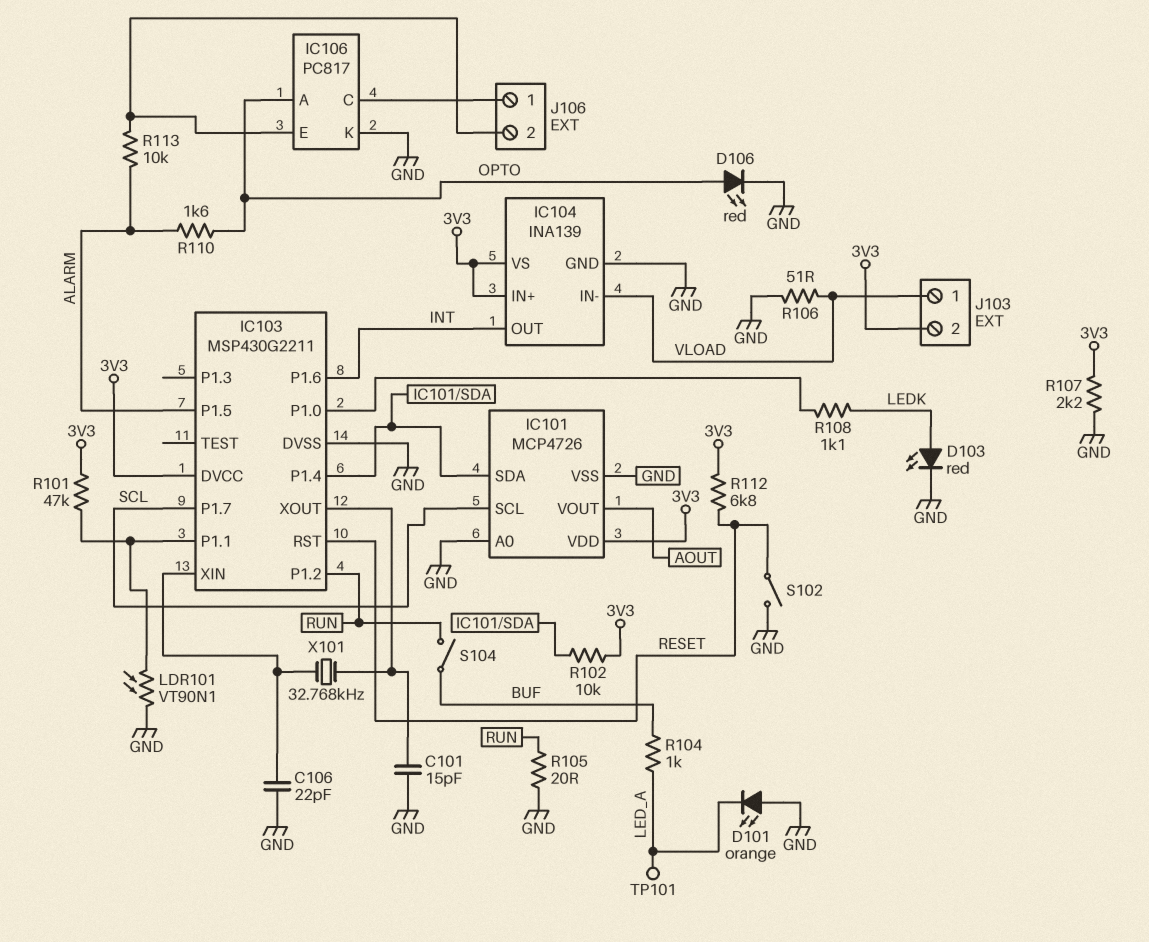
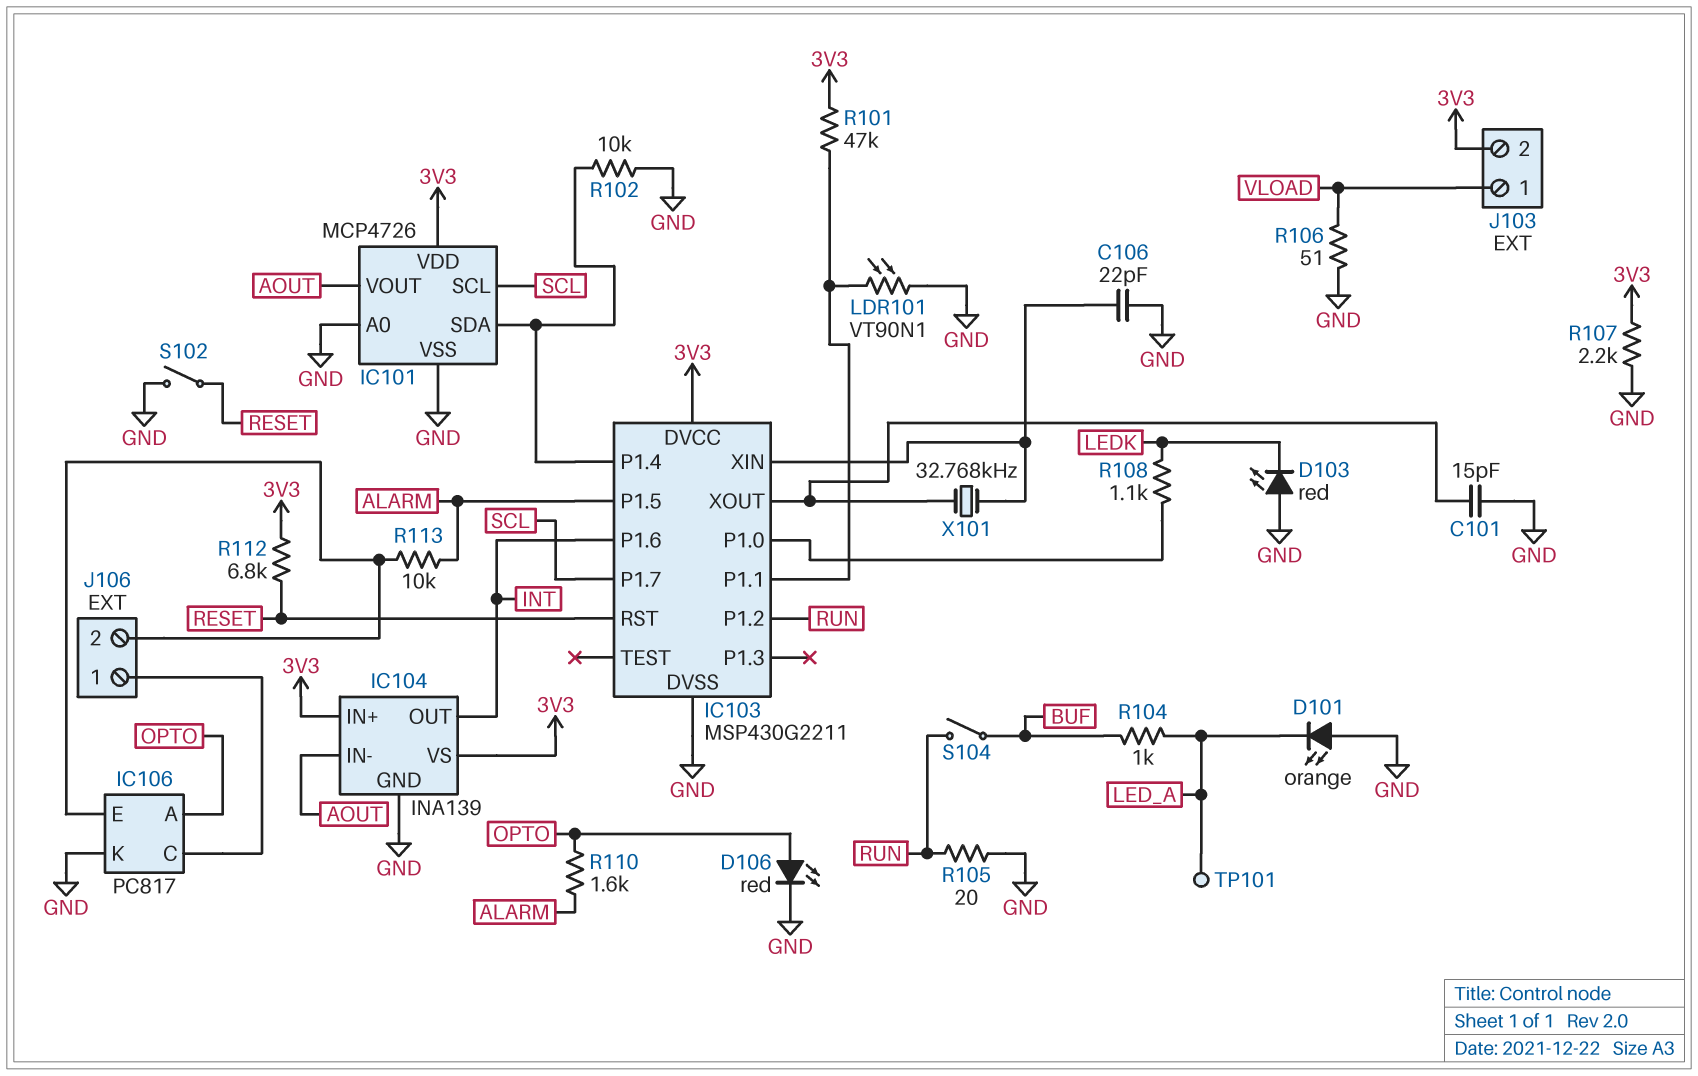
D103: LED red (A LEDK, K GND) -> LED red (A GND, K LEDK)
IC104 pin IN-: VLOAD -> AOUT
R102: 10k (3V3, IC101/SDA) -> 10k (GND, IC101/SDA)

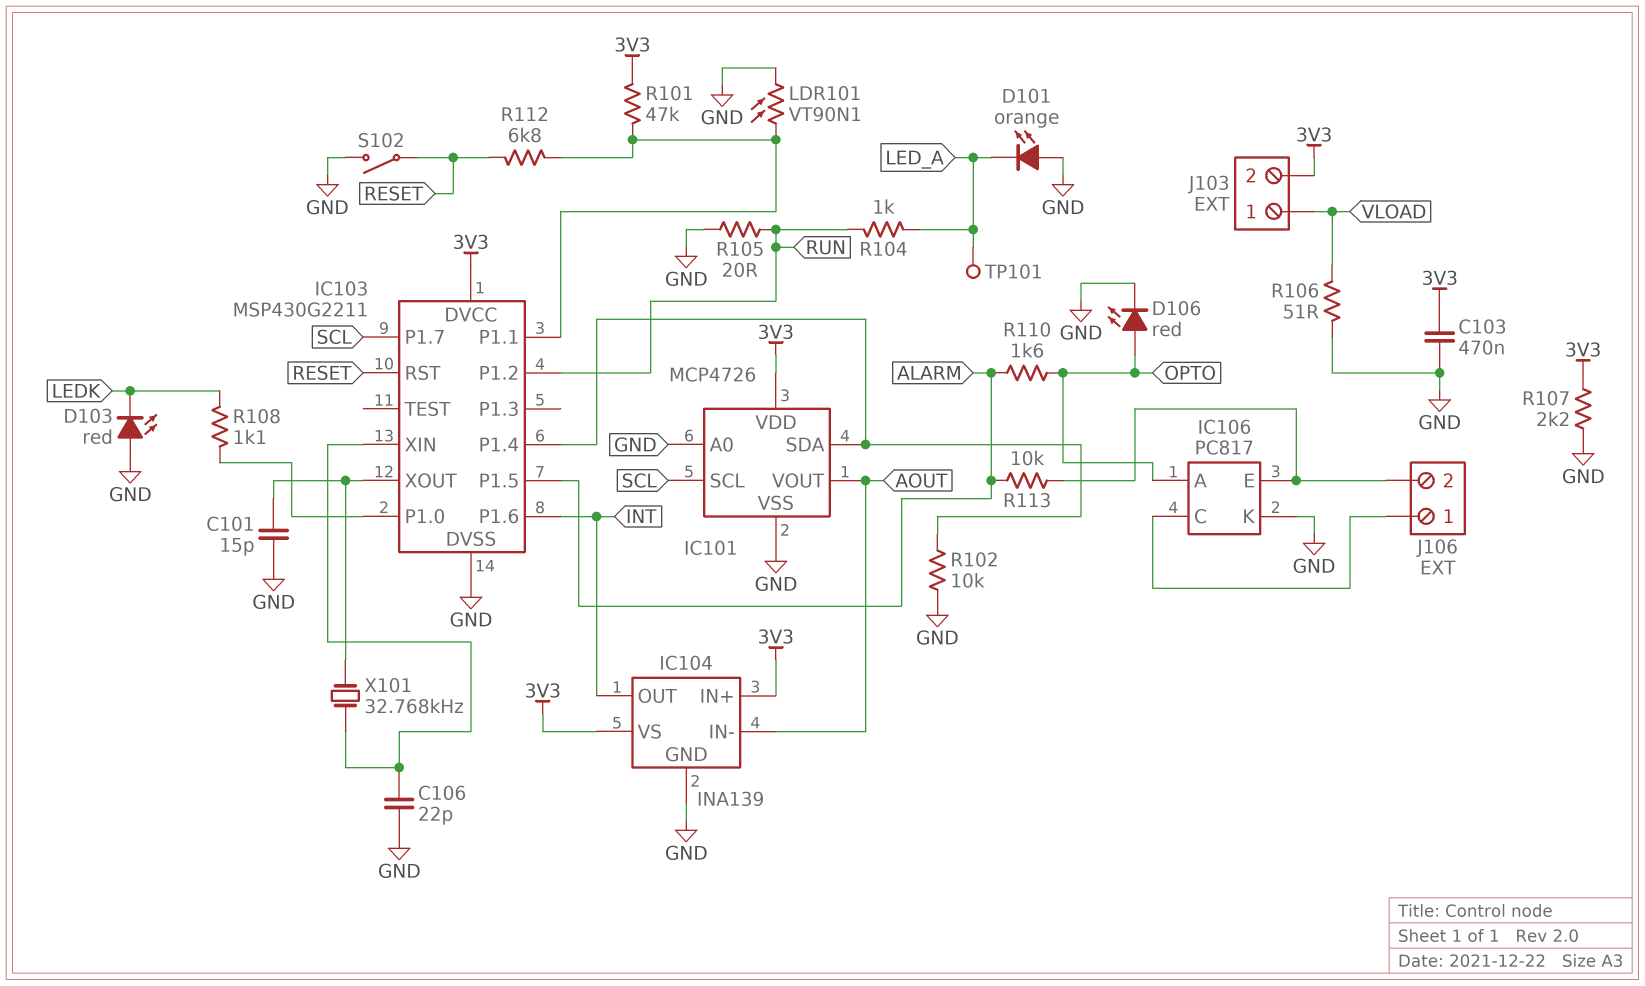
C103: none -> 470nF (3V3, GND)
R104: 1k (BUF, LED_A) -> 1k (LED_A, RUN)
R112: 6.8k (3V3, RESET) -> 6.8k (IC103/P1.1, RESET)
S104: switch (BUF, RUN) -> none

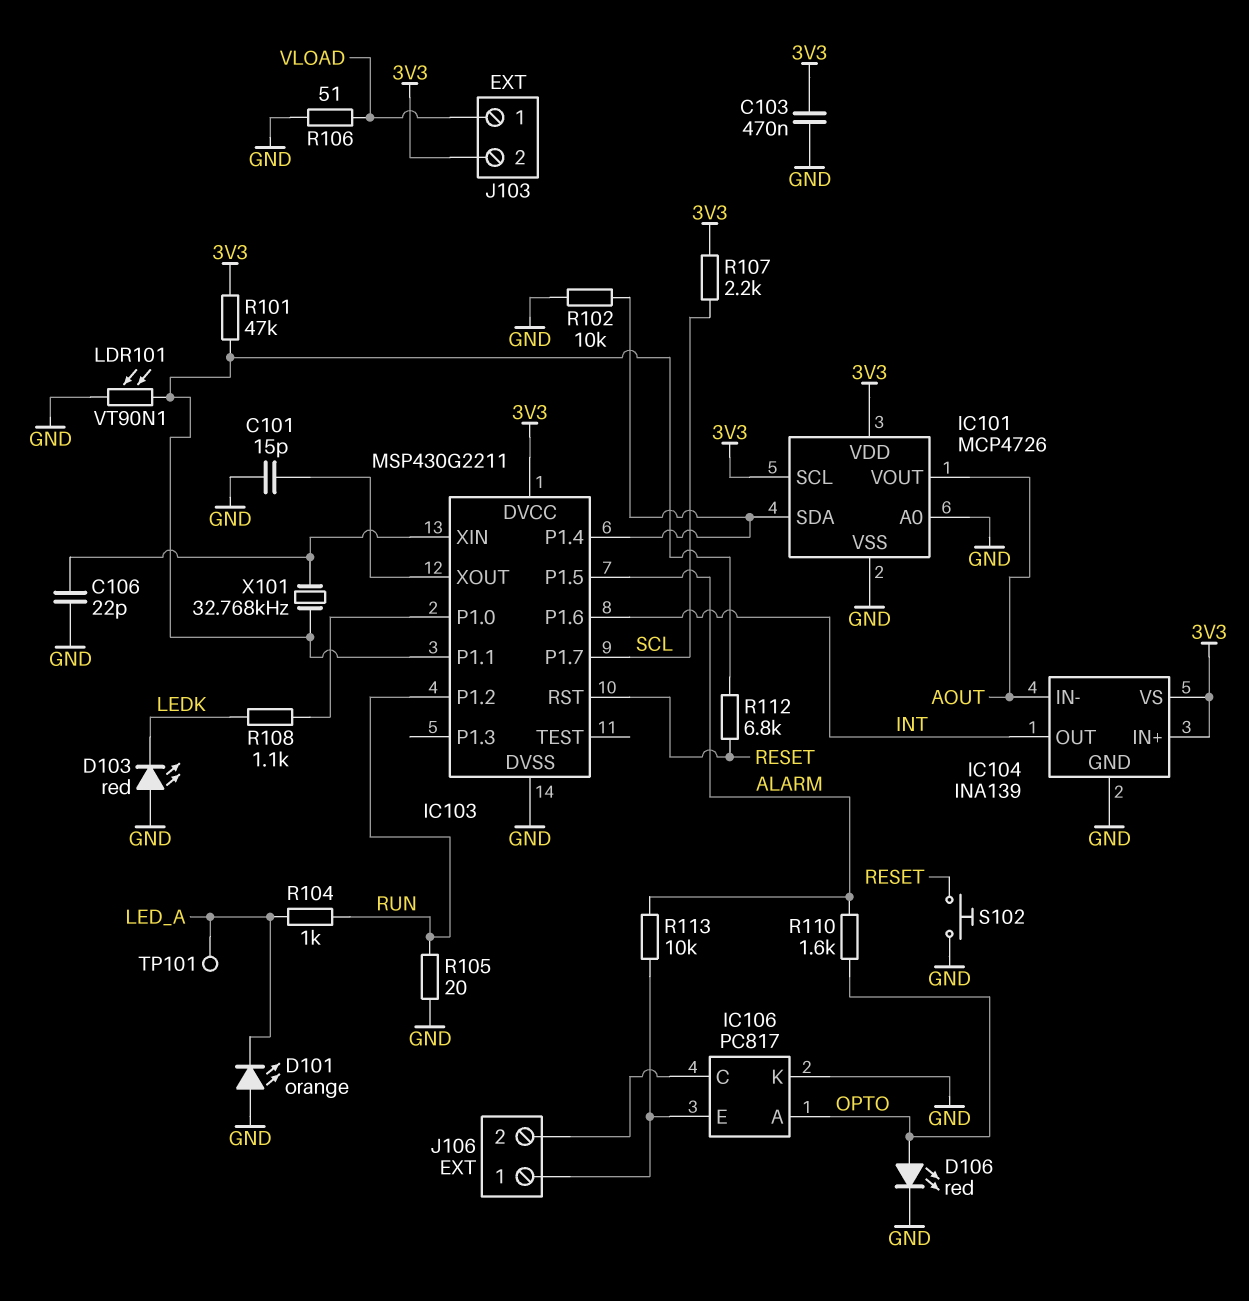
IC101 pin SCL: SCL -> 3V3
J106 pin 1: IC106/C -> IC106/E
J106 pin 2: IC106/E -> IC106/C
R107: 2.2k (3V3, GND) -> 2.2k (3V3, SCL)
S102: switch (GND, RESET) -> button (GND, RESET)
X101: 32.768kHz (IC103/XIN, IC103/XOUT) -> 32.768kHz (IC103/P1.1, IC103/XIN)

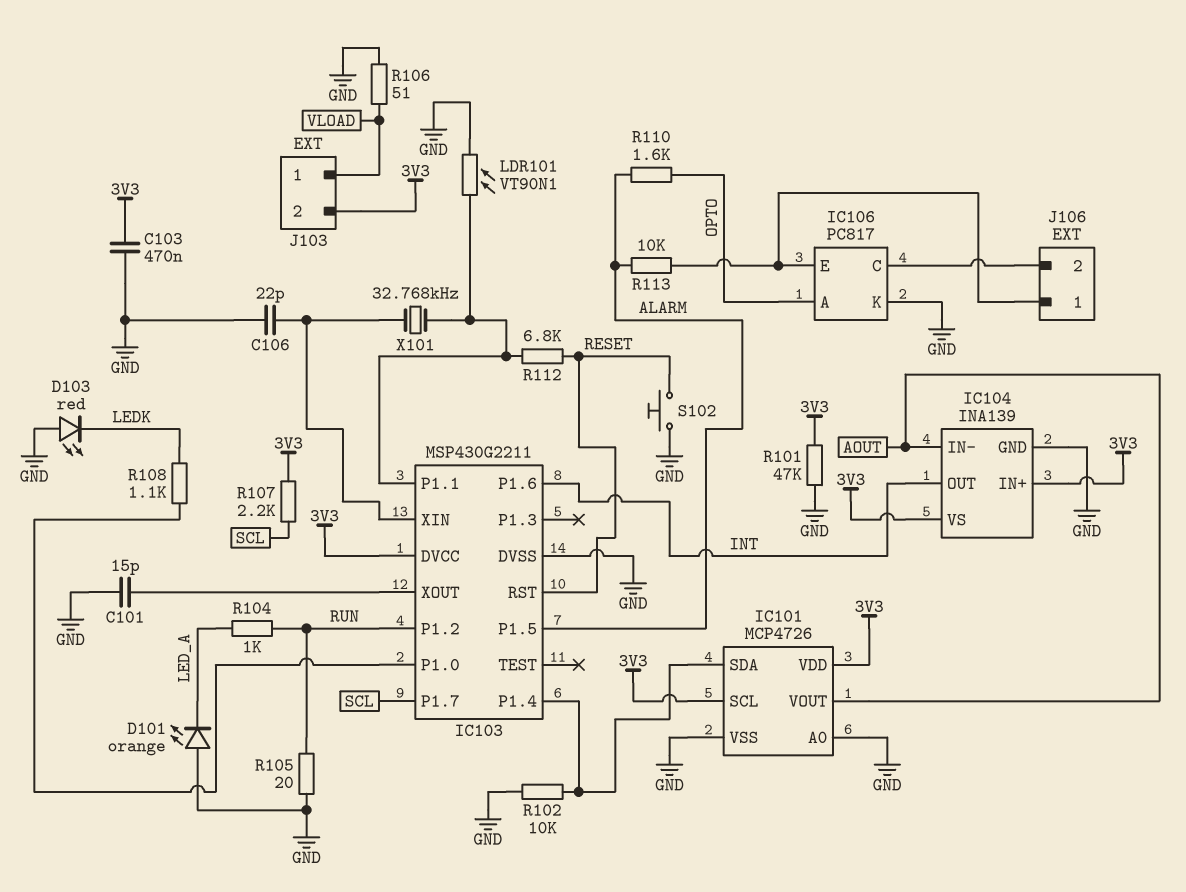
D106: LED red (A OPTO, K GND) -> none
R101: 47k (3V3, IC103/P1.1) -> 47k (3V3, GND)
TP101: test point (LED_A) -> none

